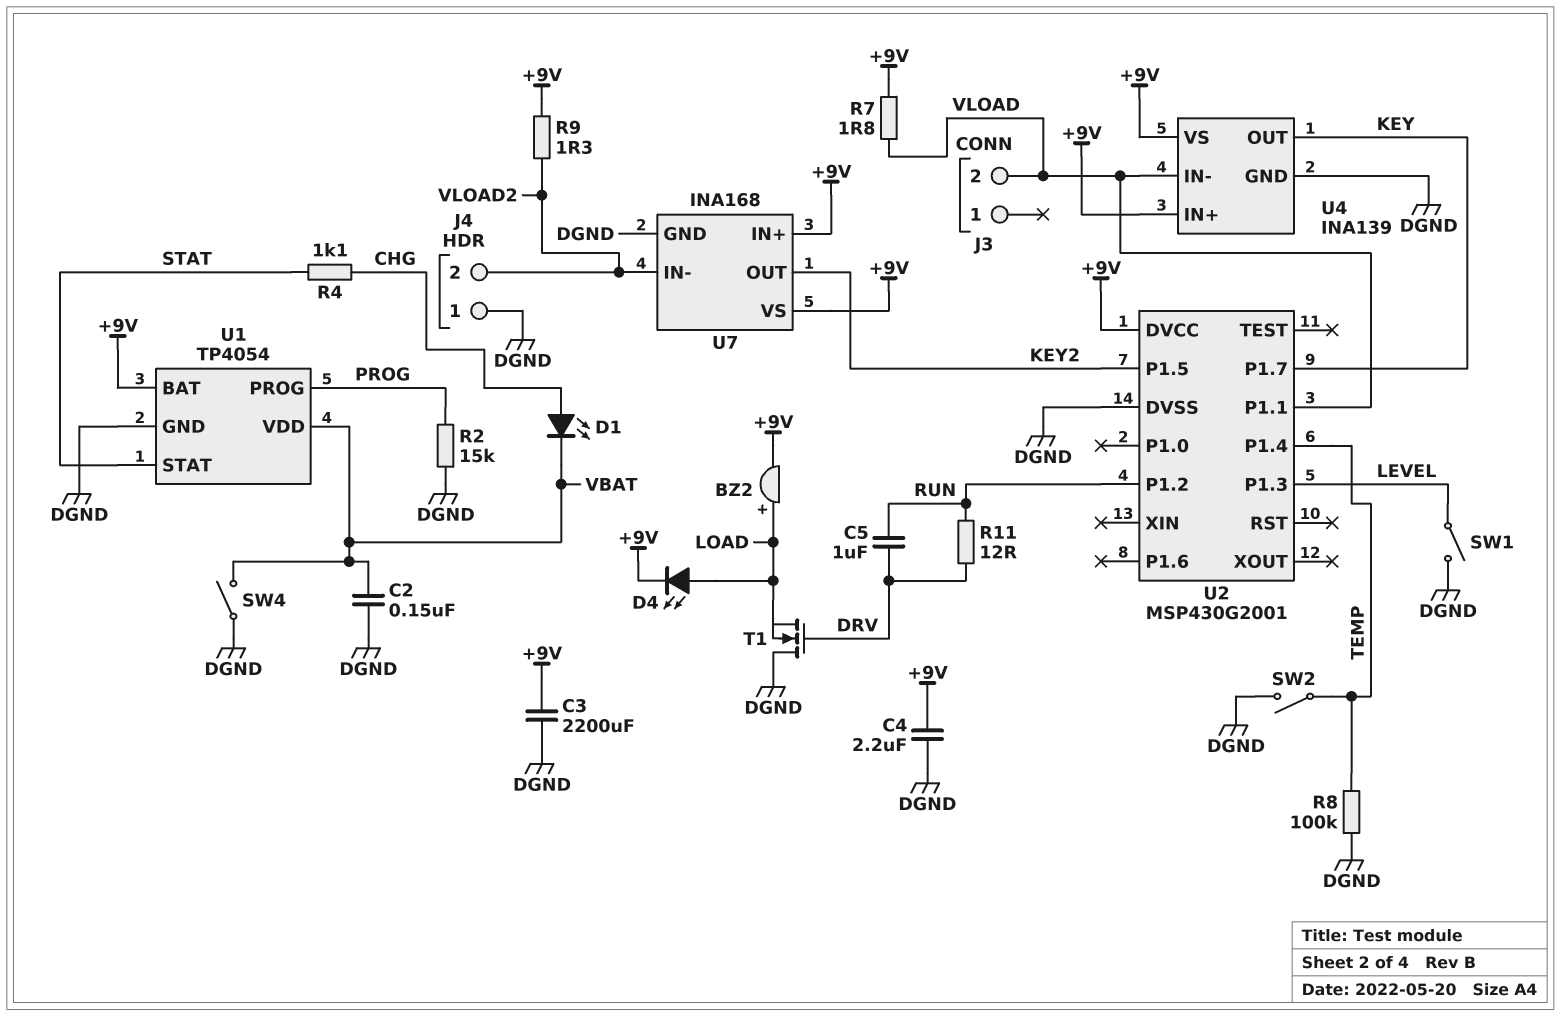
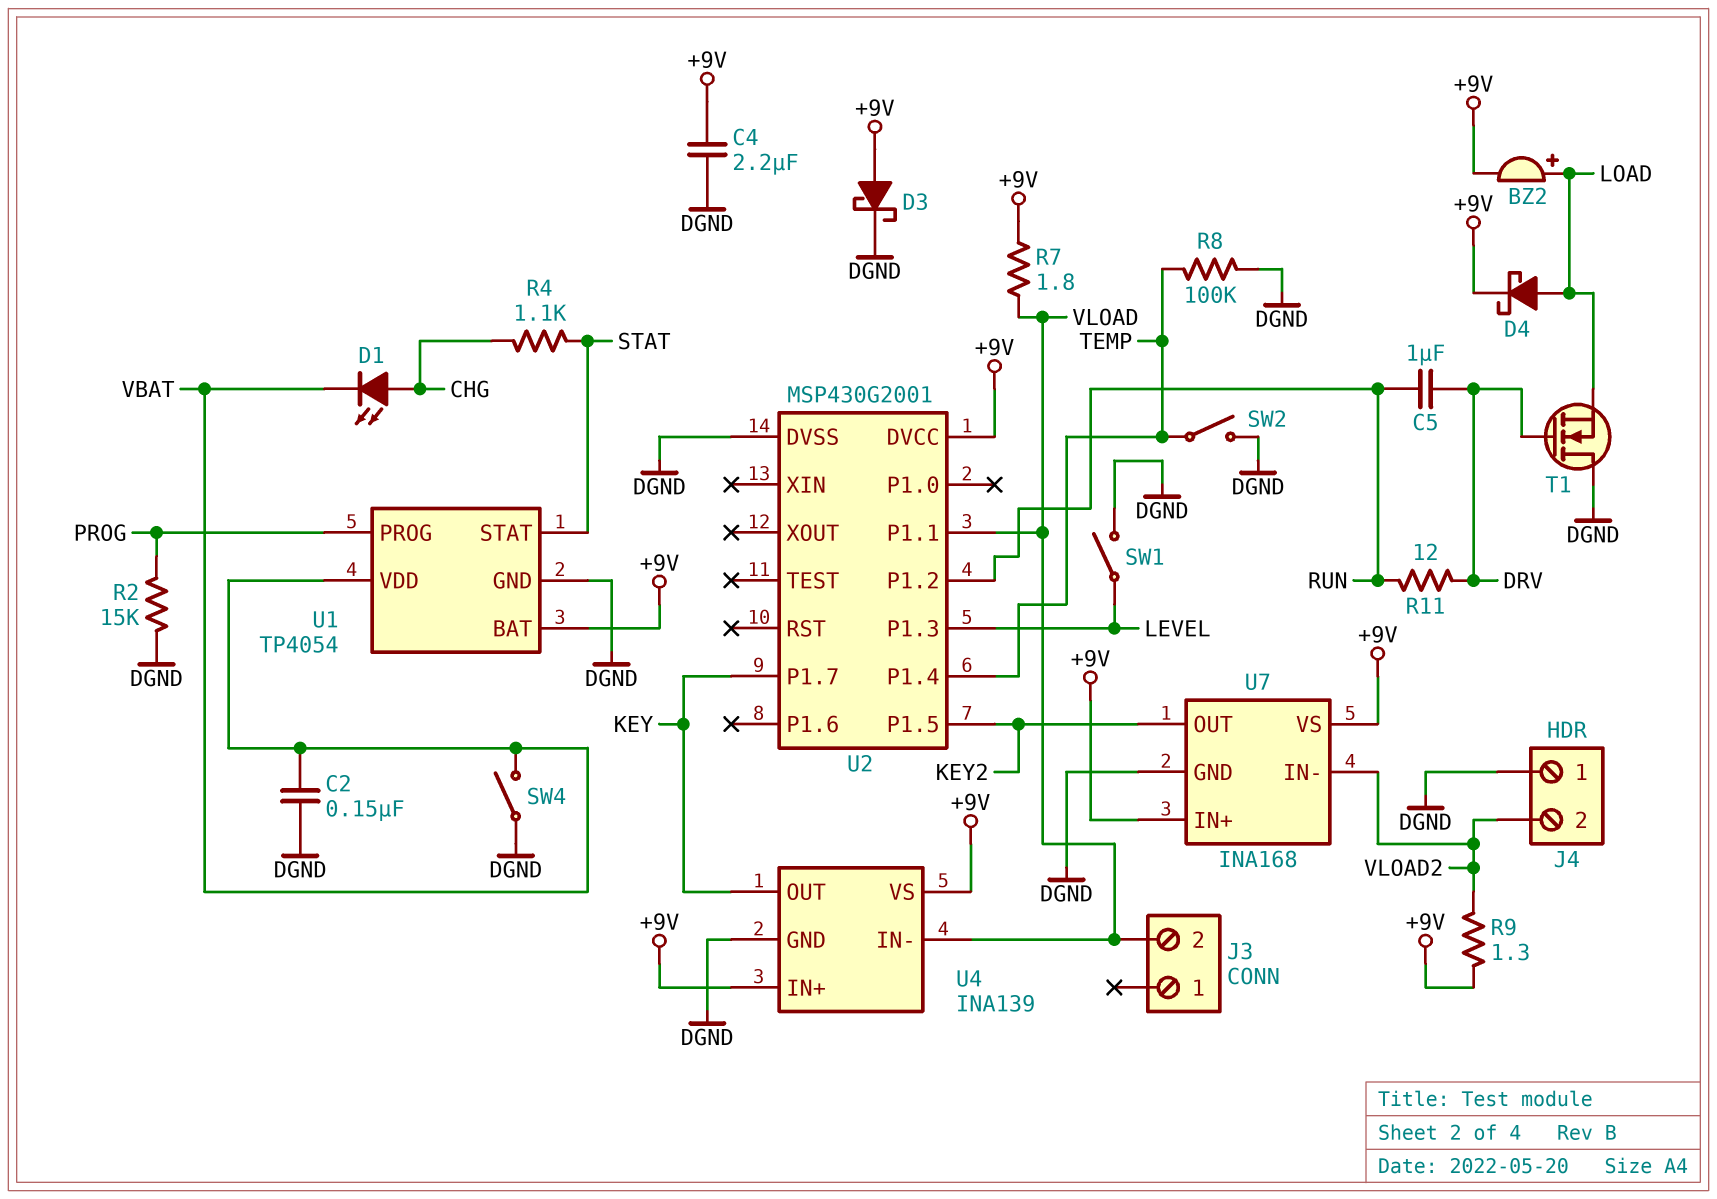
C3: 2200uF (+9V, DGND) -> none
D3: none -> schottky (A +9V, K DGND)
D4: LED (A LOAD, K +9V) -> schottky (A LOAD, K +9V)

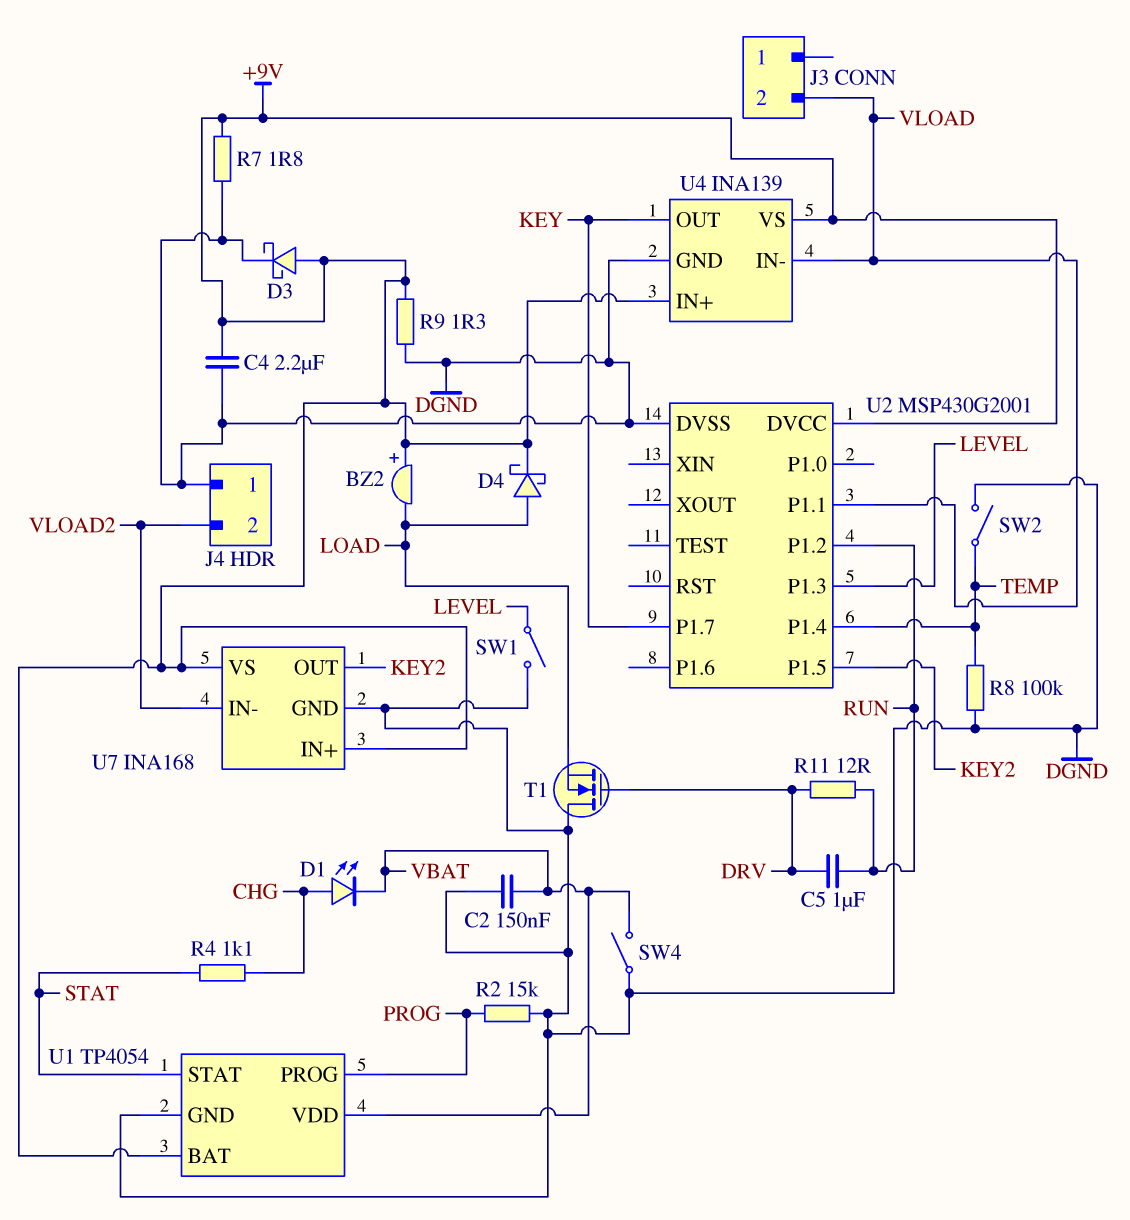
BZ2: buzzer (plus LOAD, minus +9V) -> buzzer (plus +9V, minus LOAD)
R7: 1.8 (+9V, VLOAD) -> 1.8 (+9V, DGND)
R9: 1.3 (+9V, VLOAD2) -> 1.3 (+9V, DGND)

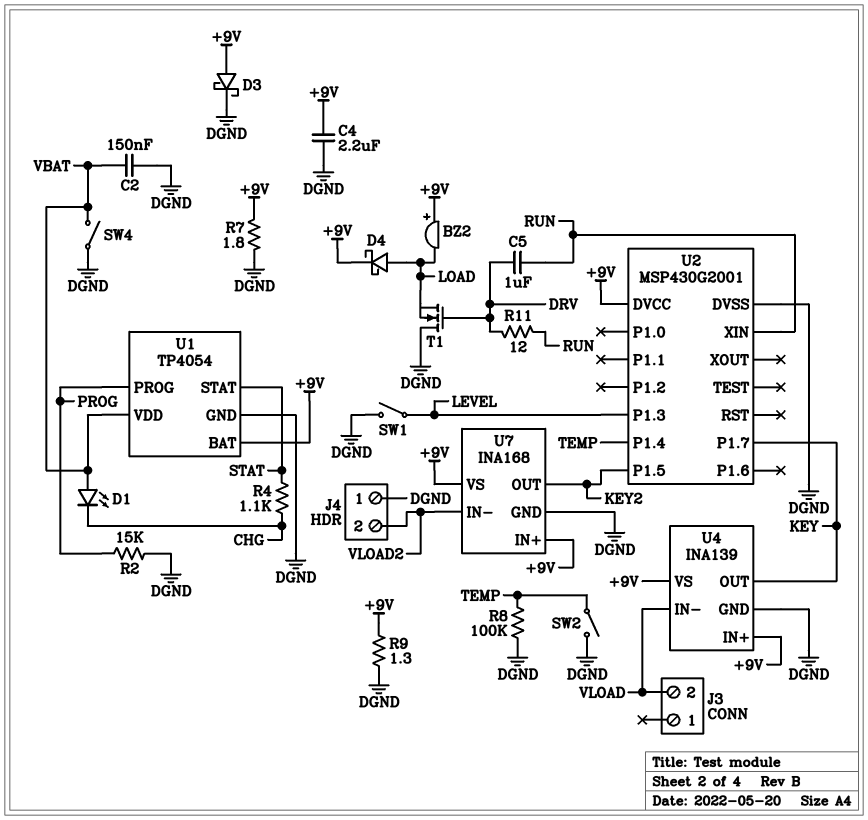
D1: LED (A CHG, K VBAT) -> LED (A VBAT, K CHG)
U2 pin P1.1: VLOAD -> none
U2 pin P1.2: RUN -> none
U2 pin XIN: none -> RUN

